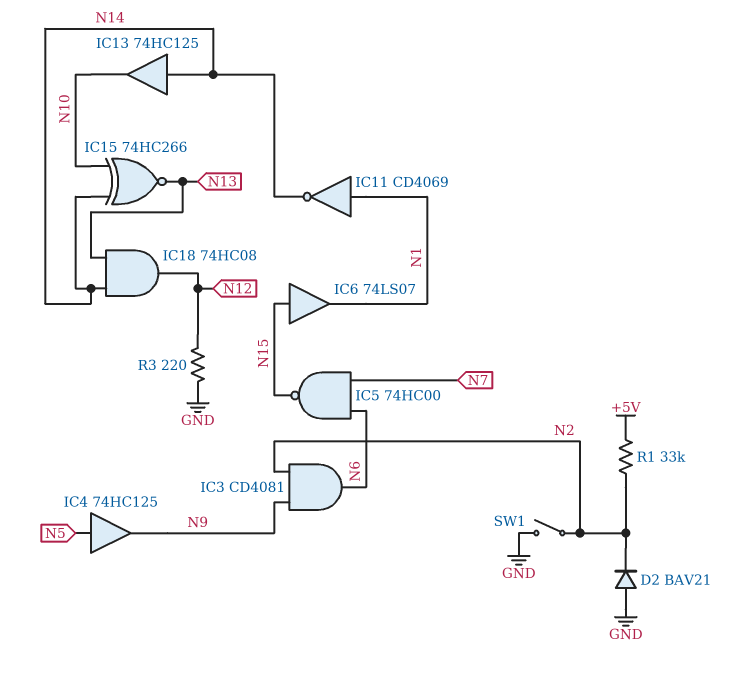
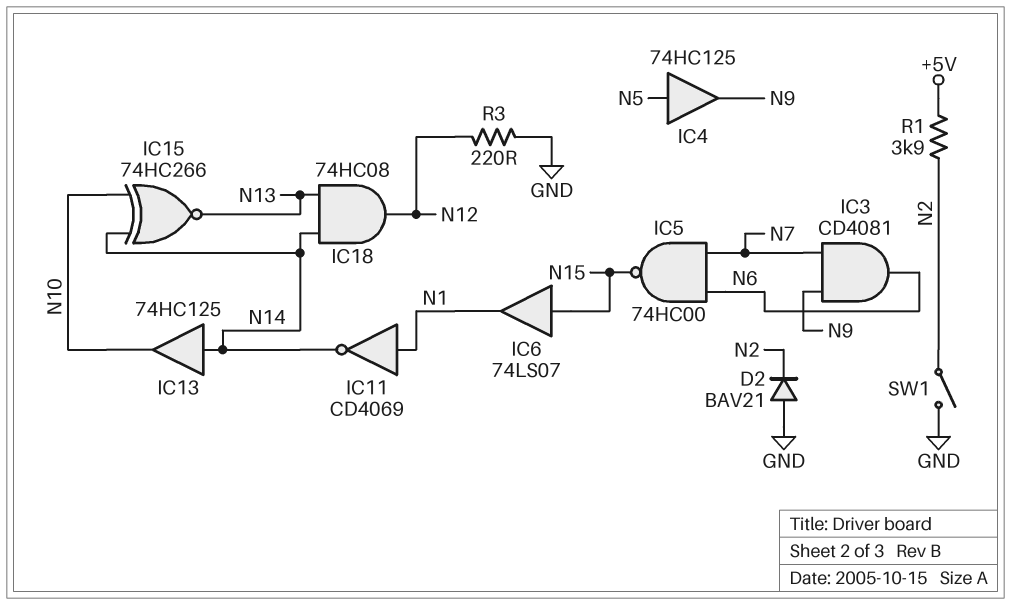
IC3: AND CD4081 (in N2, in N9, out N6) -> AND CD4081 (in N7, in N9, out N6)
R1: 33k (+5V, N2) -> 3.9k (+5V, N2)

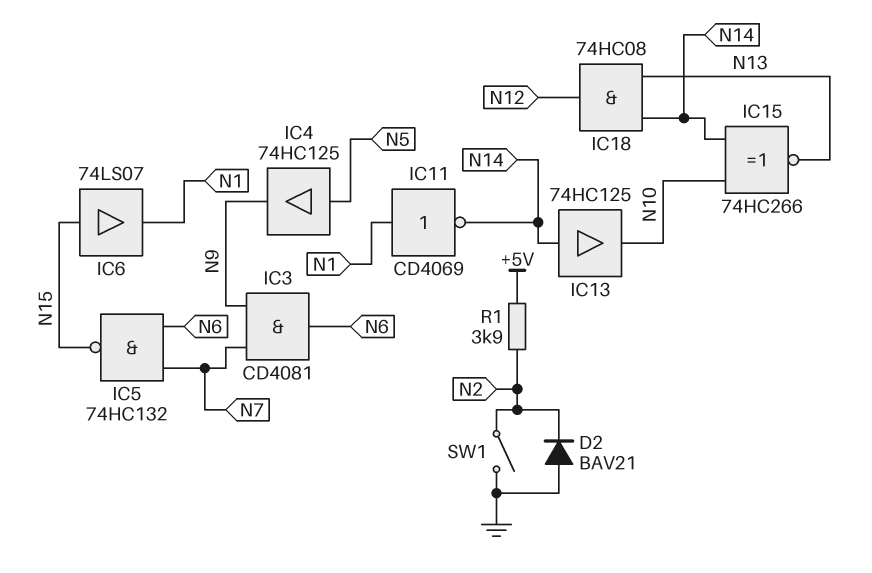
IC5: NAND 74HC00 (in N6, in N7, out N15) -> NAND 74HC132 (in N6, in N7, out N15)
R3: 220 (GND, N12) -> none

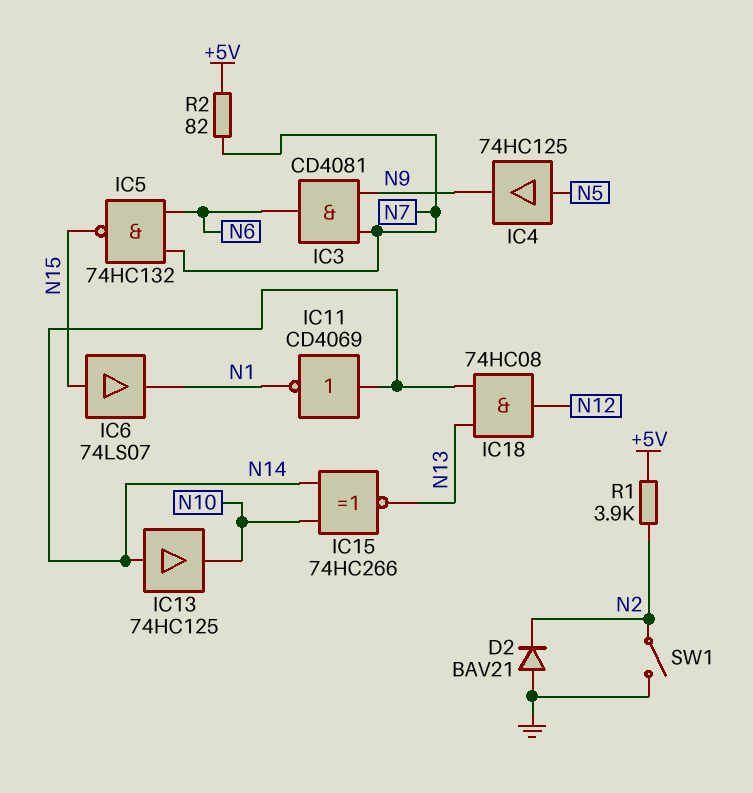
IC11: NOT CD4069 (in N1, out N14) -> NOT CD4069 (in N14, out N1)
R2: none -> 82 (+5V, N7)

